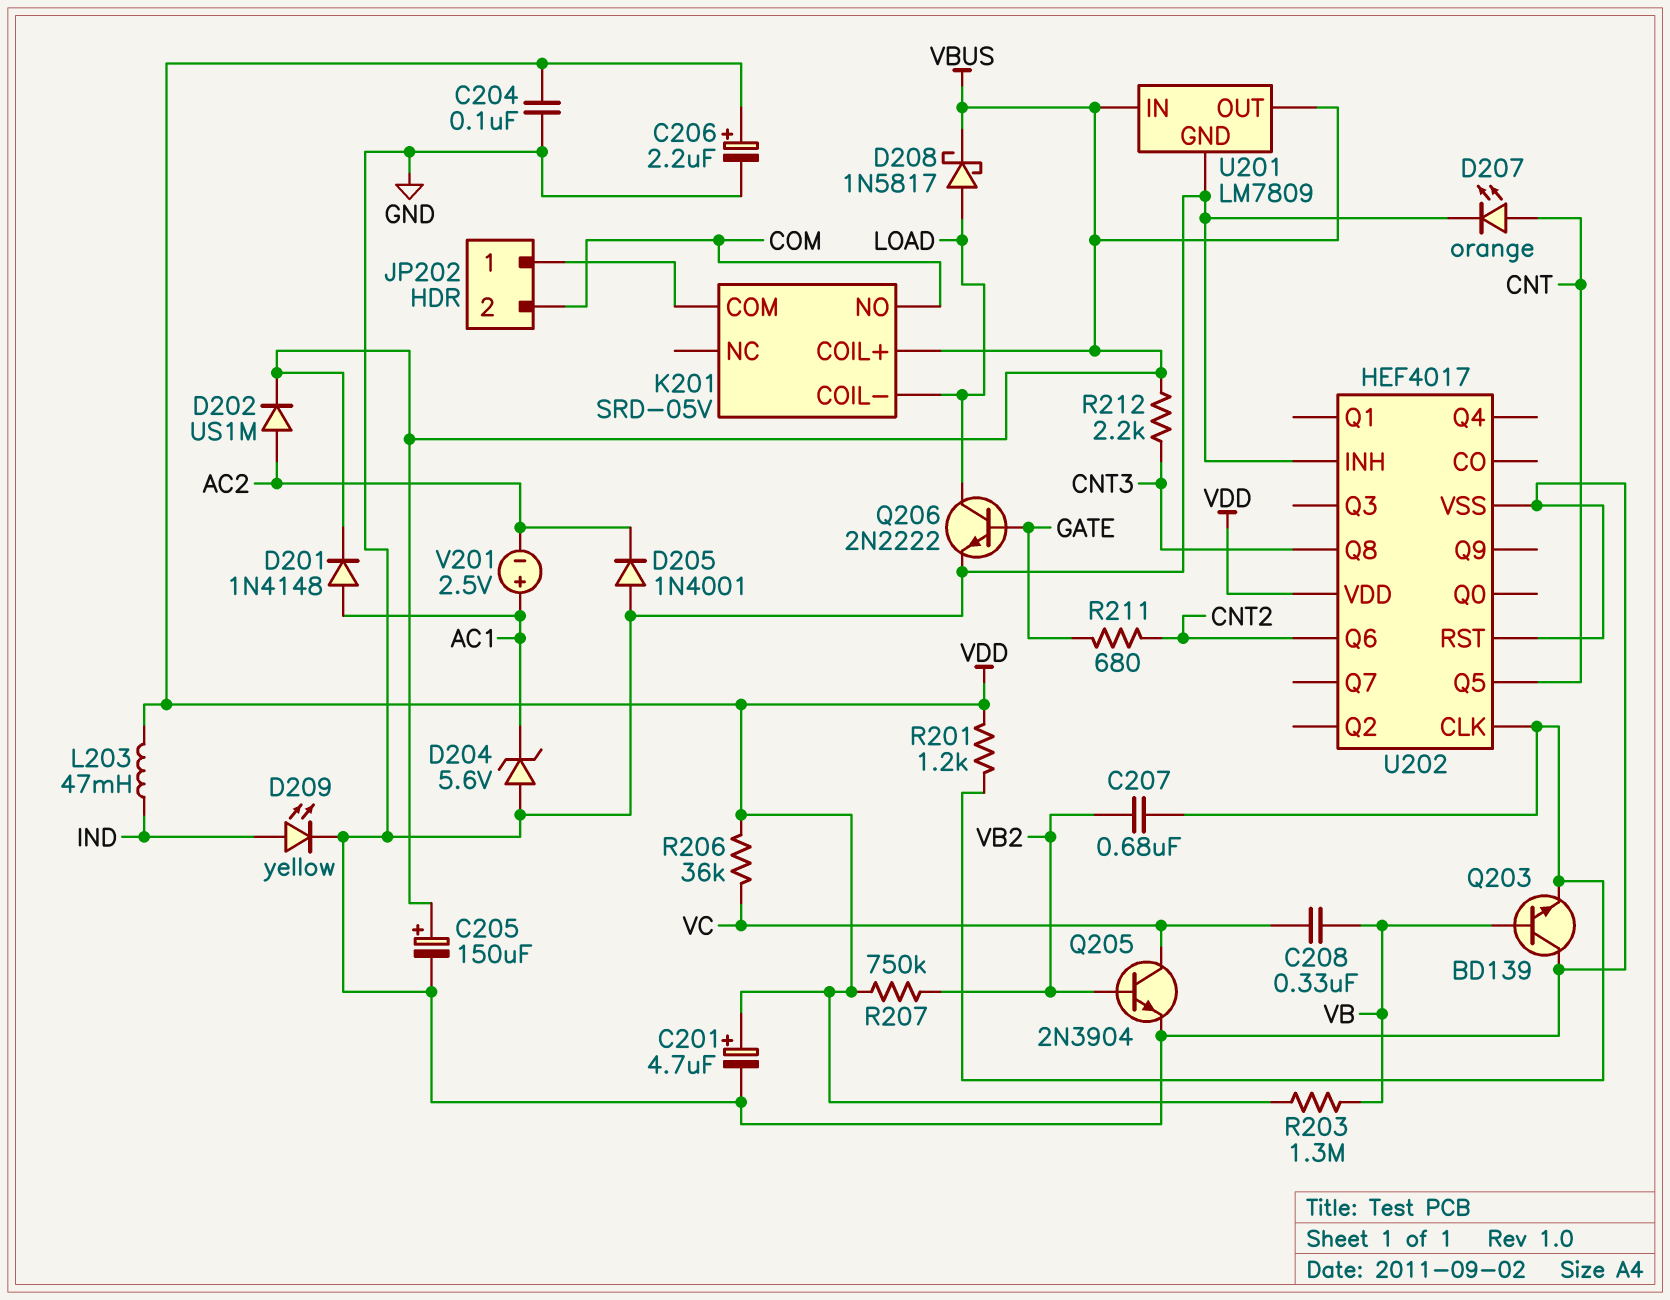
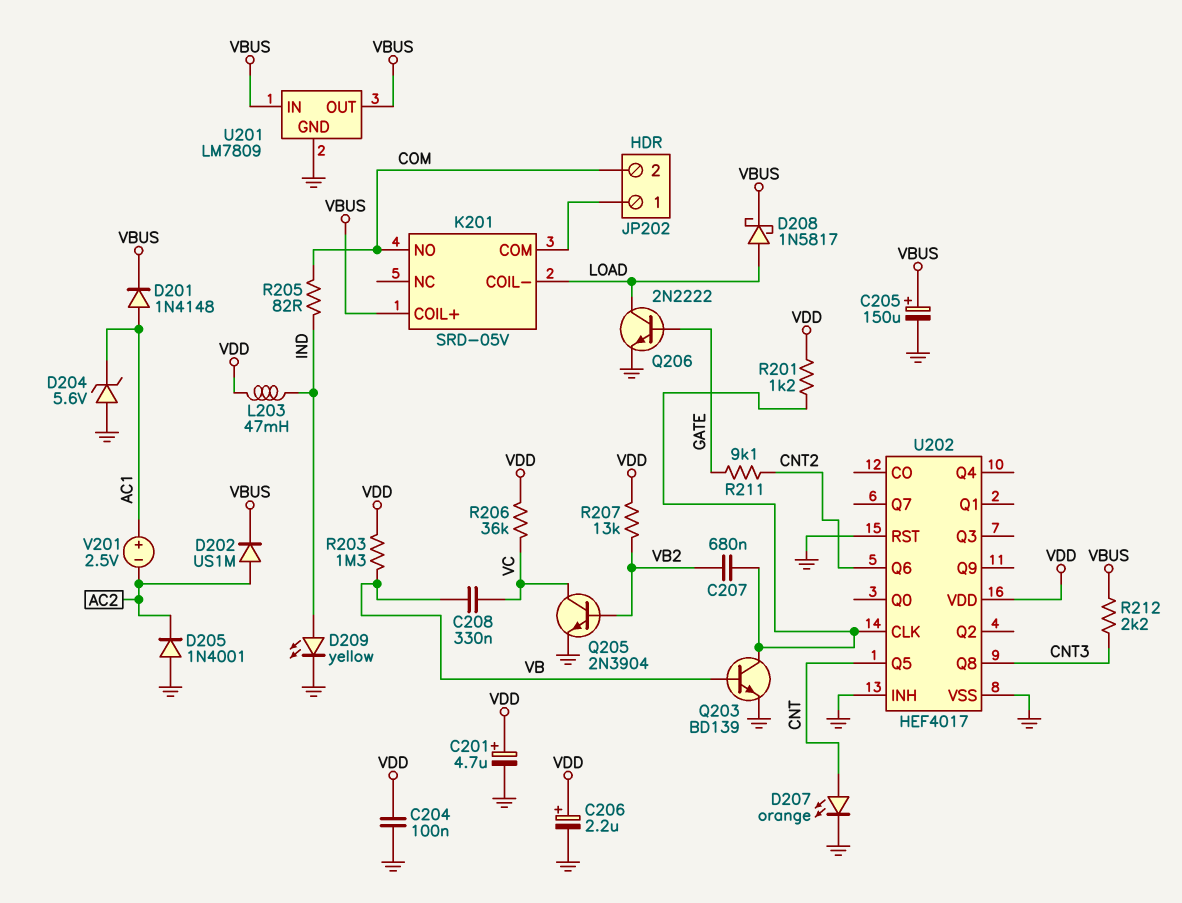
Q203: NPN BD139 (B VB, C GND, E U202/CLK) -> NPN BD139 (B VB, C U202/CLK, E GND)
R205: none -> 82 (COM, IND)
R207: 750k (VB2, VDD) -> 13k (VB2, VDD)
R211: 680 (CNT2, GATE) -> 9.1k (CNT2, GATE)

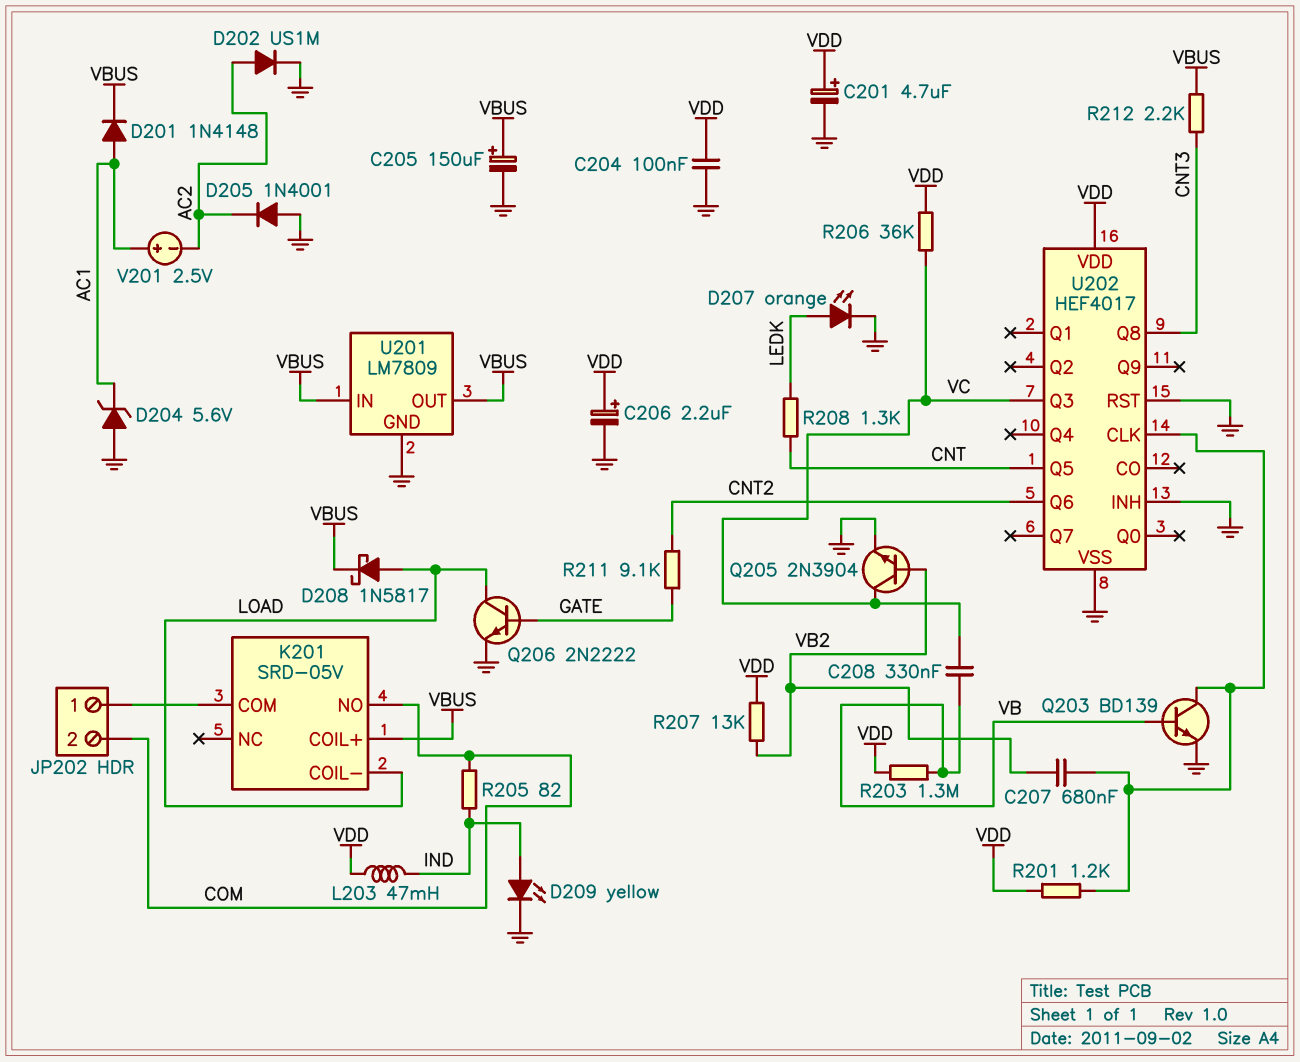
D202: diode US1M (A AC2, K VBUS) -> diode US1M (A AC2, K GND)
D207: LED orange (A CNT, K GND) -> LED orange (A LEDK, K GND)
R208: none -> 1.3k (CNT, LEDK)
U202 pin Q3: none -> VC

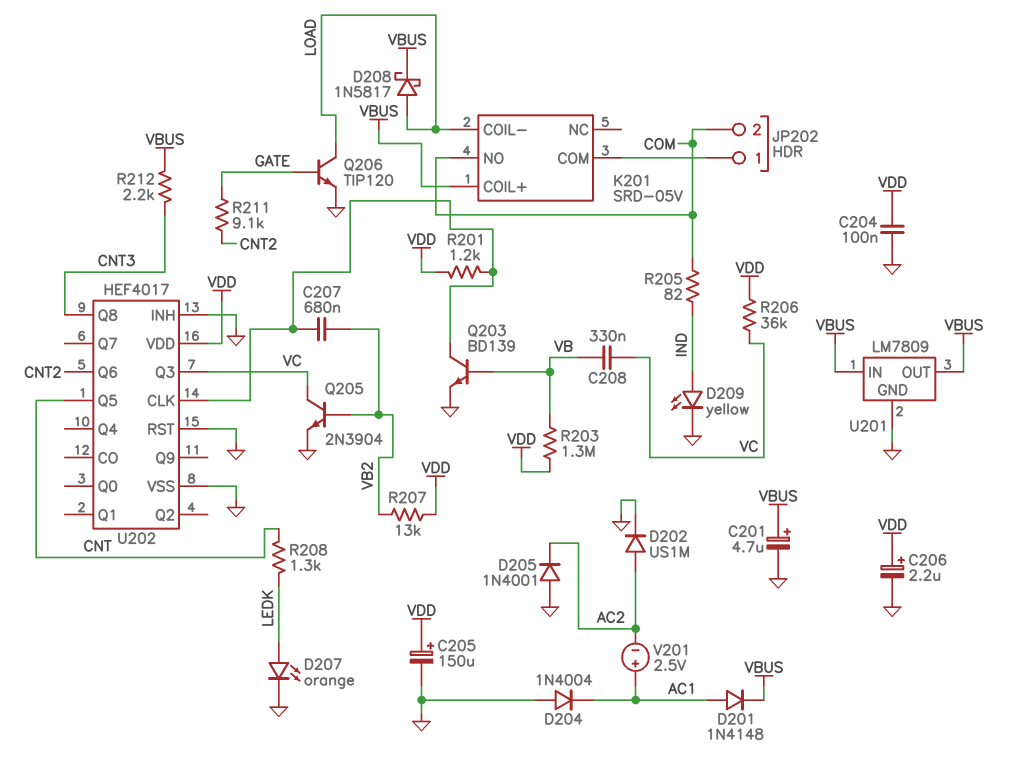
C201: 4.7uF (plus VDD, minus GND) -> 4.7uF (plus VBUS, minus GND)
C205: 150uF (plus VBUS, minus GND) -> 150uF (plus VDD, minus GND)
D204: zener 5.6V (A GND, K AC1) -> diode 1N4004 (A GND, K AC1)
L203: 47mH (IND, VDD) -> none
Q206: NPN 2N2222 (B GATE, C LOAD, E GND) -> NPN TIP120 (B GATE, C LOAD, E GND)

